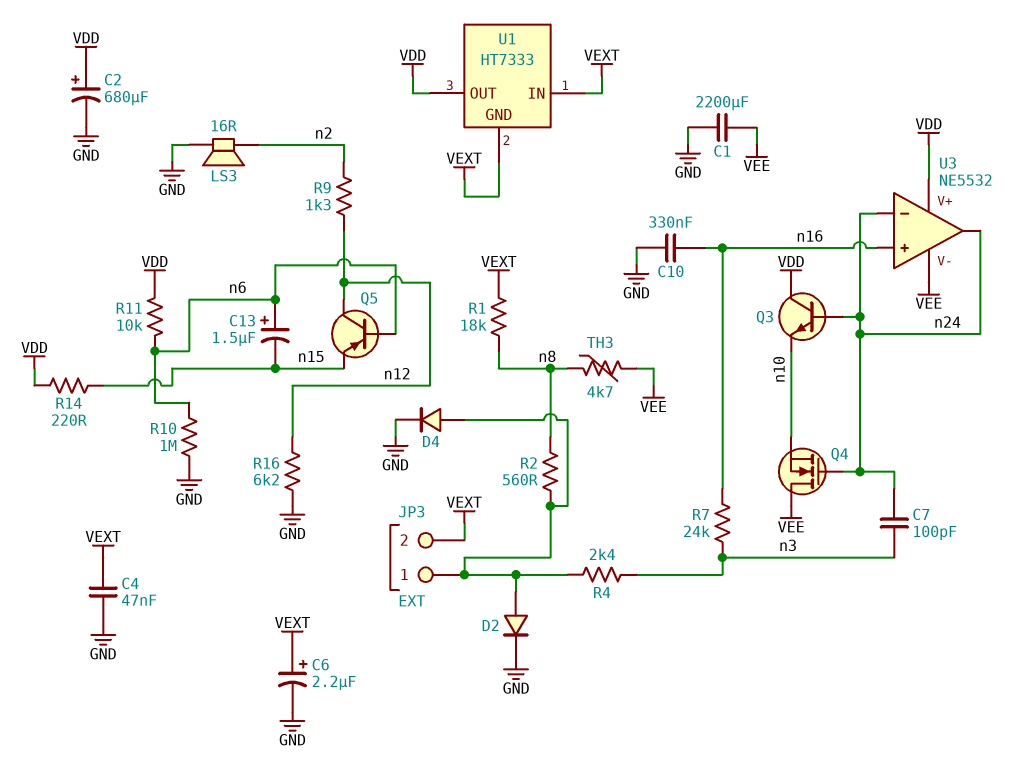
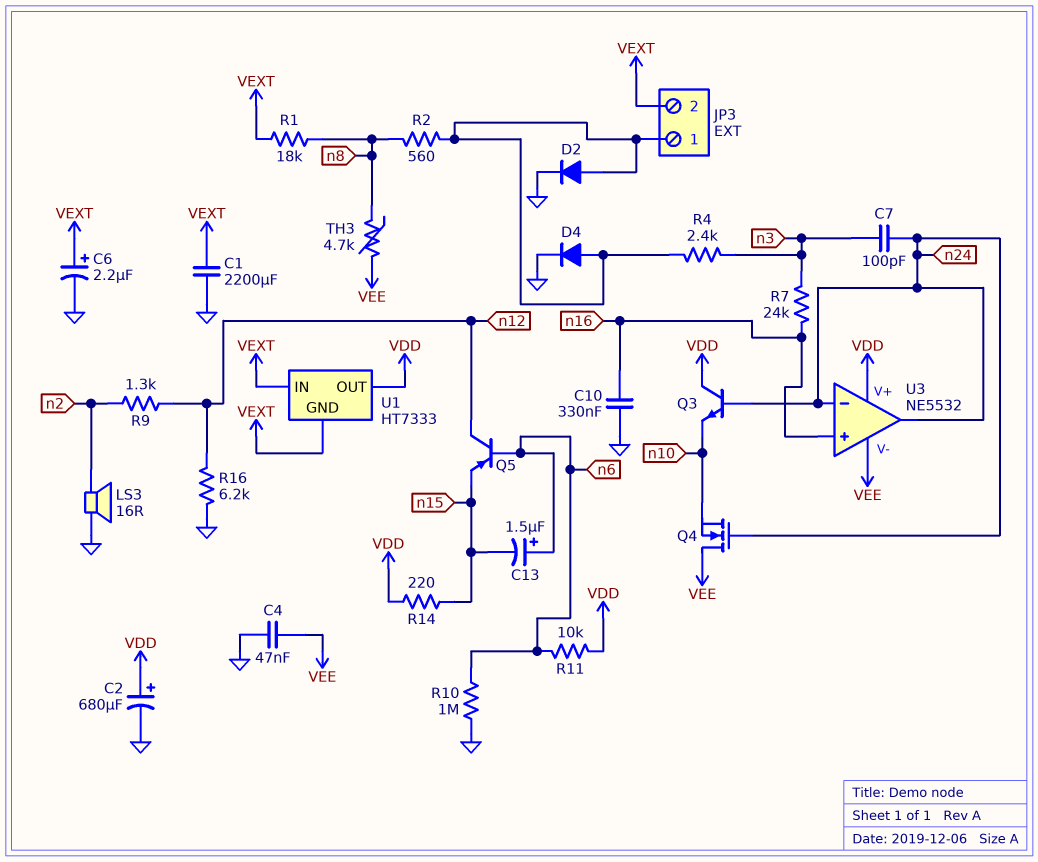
C1: 2200uF (GND, VEE) -> 2200uF (GND, VEXT)
C4: 47nF (GND, VEXT) -> 47nF (GND, VEE)

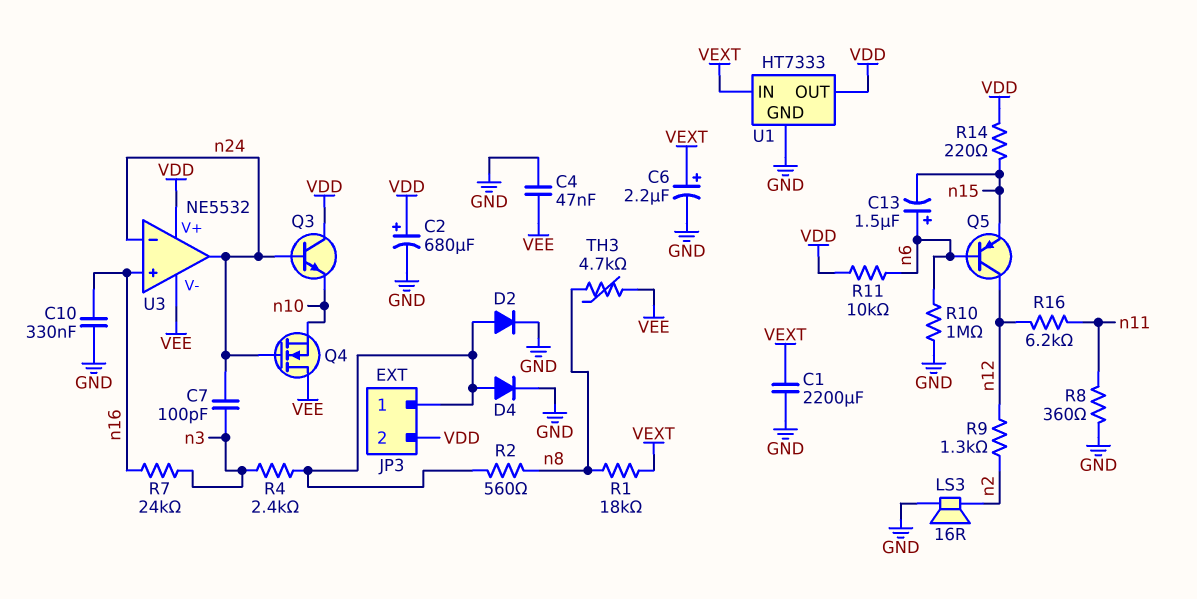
JP3 pin 2: VEXT -> VDD
R8: none -> 360 (GND, n11)
R16: 6.2k (GND, n12) -> 6.2k (n11, n12)
U1 pin GND: VEXT -> GND

